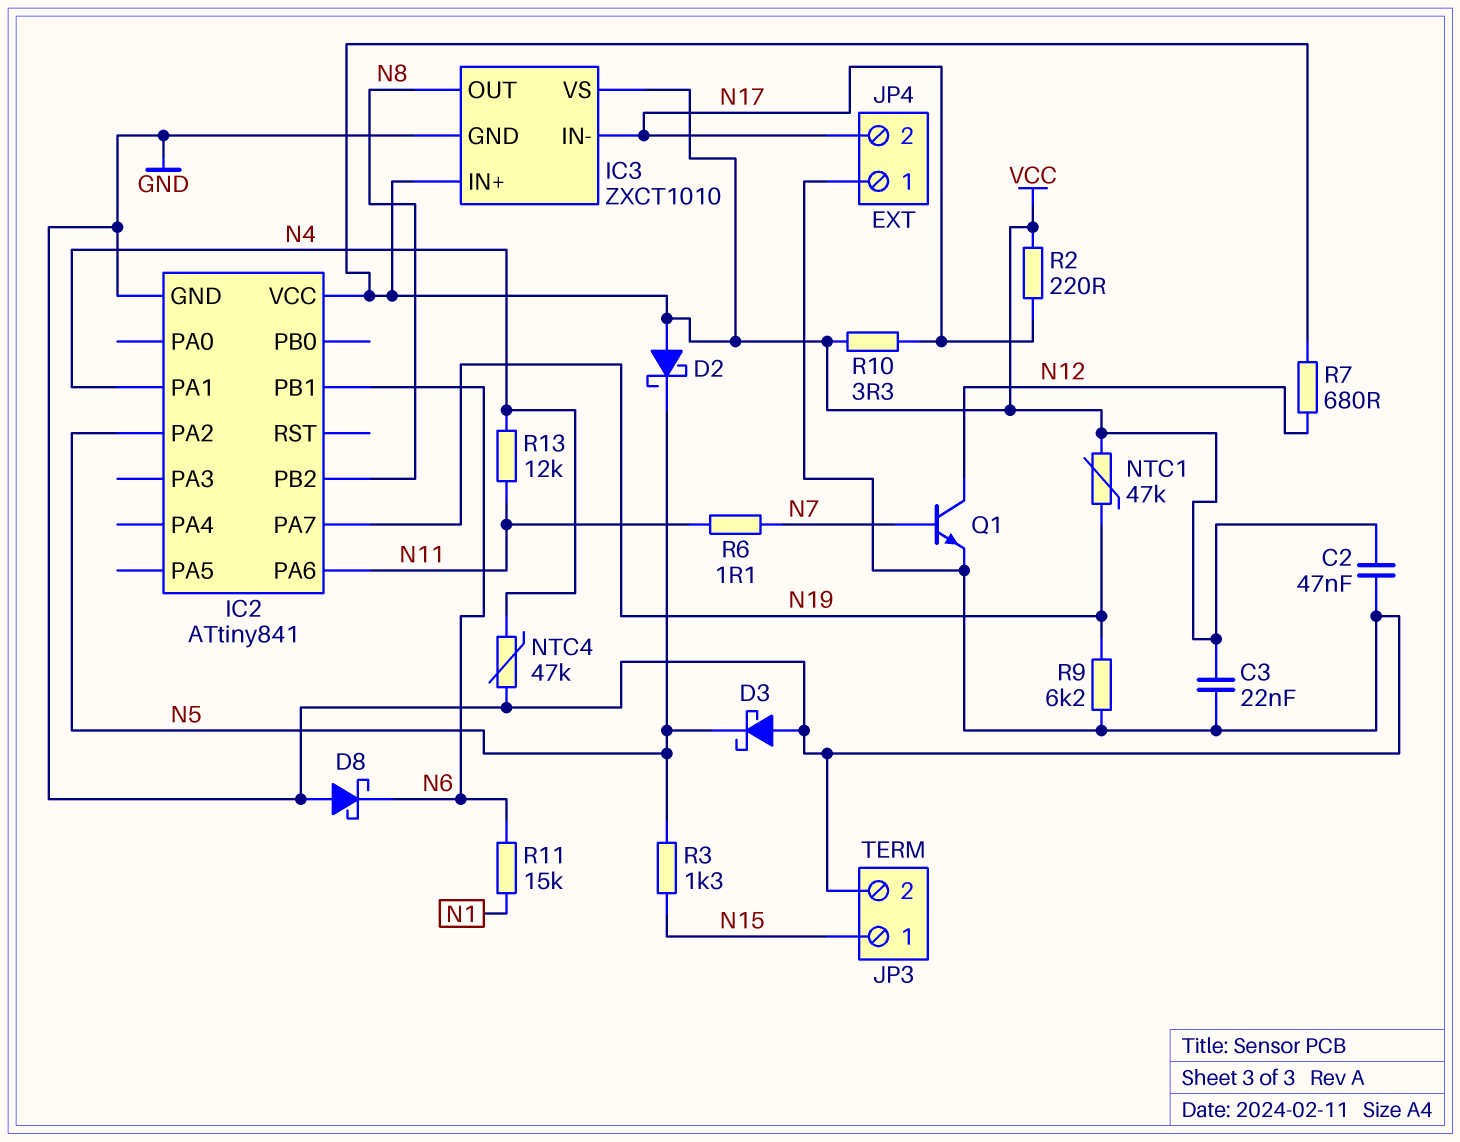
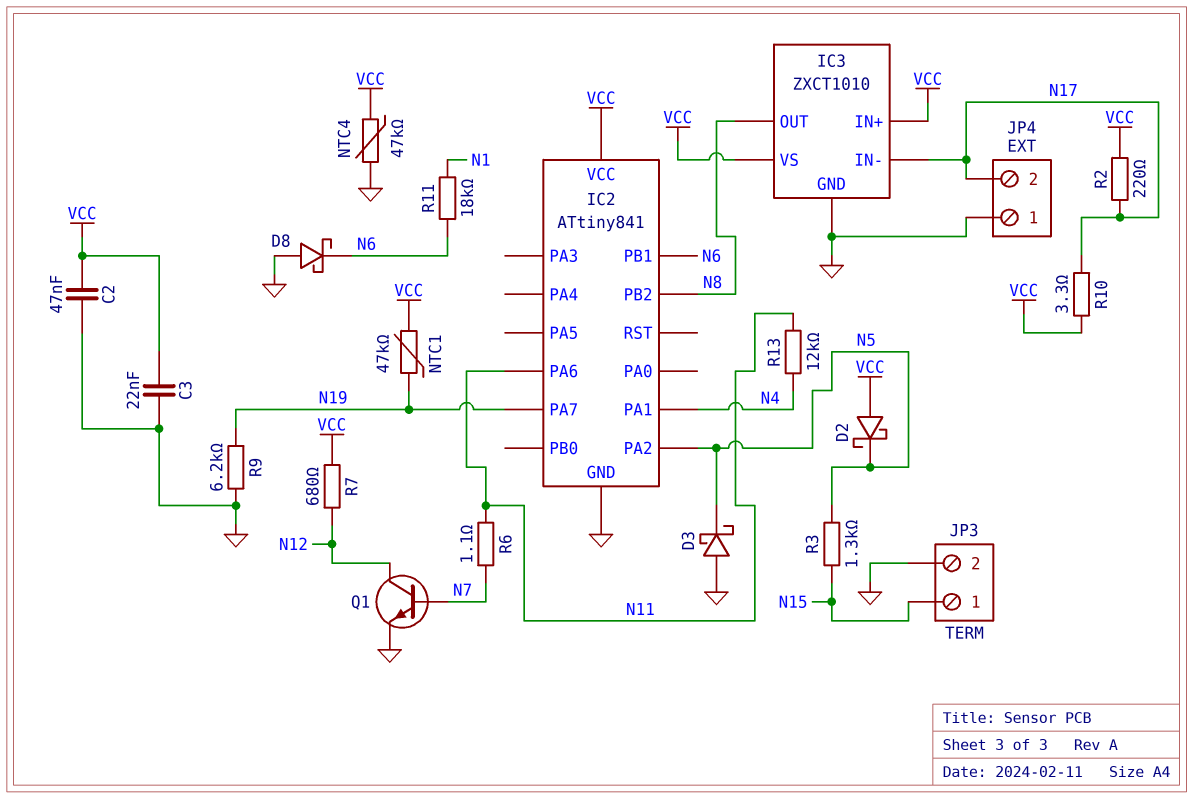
NTC4: 47k (GND, N4) -> 47k (GND, VCC)
R11: 15k (N1, N6) -> 18k (N1, N6)

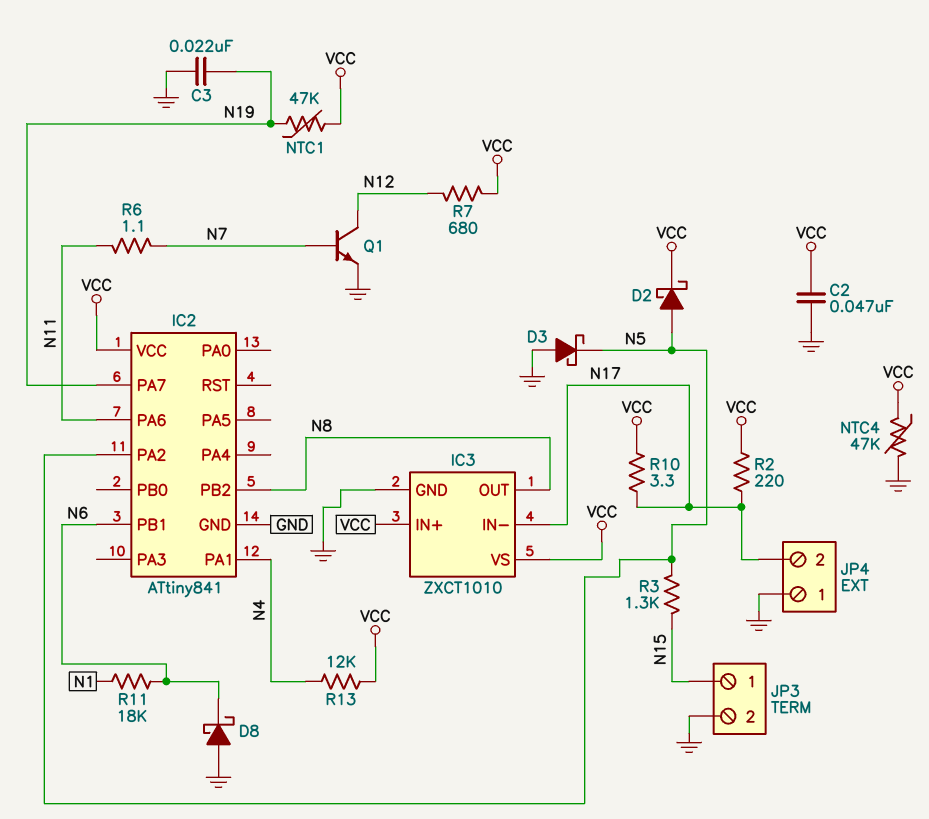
C3: 22nF (GND, VCC) -> 22nF (GND, N19)
D2: schottky (A VCC, K N5) -> schottky (A N5, K VCC)
R9: 6.2k (GND, N19) -> none
R13: 12k (N4, N11) -> 12k (N4, VCC)

